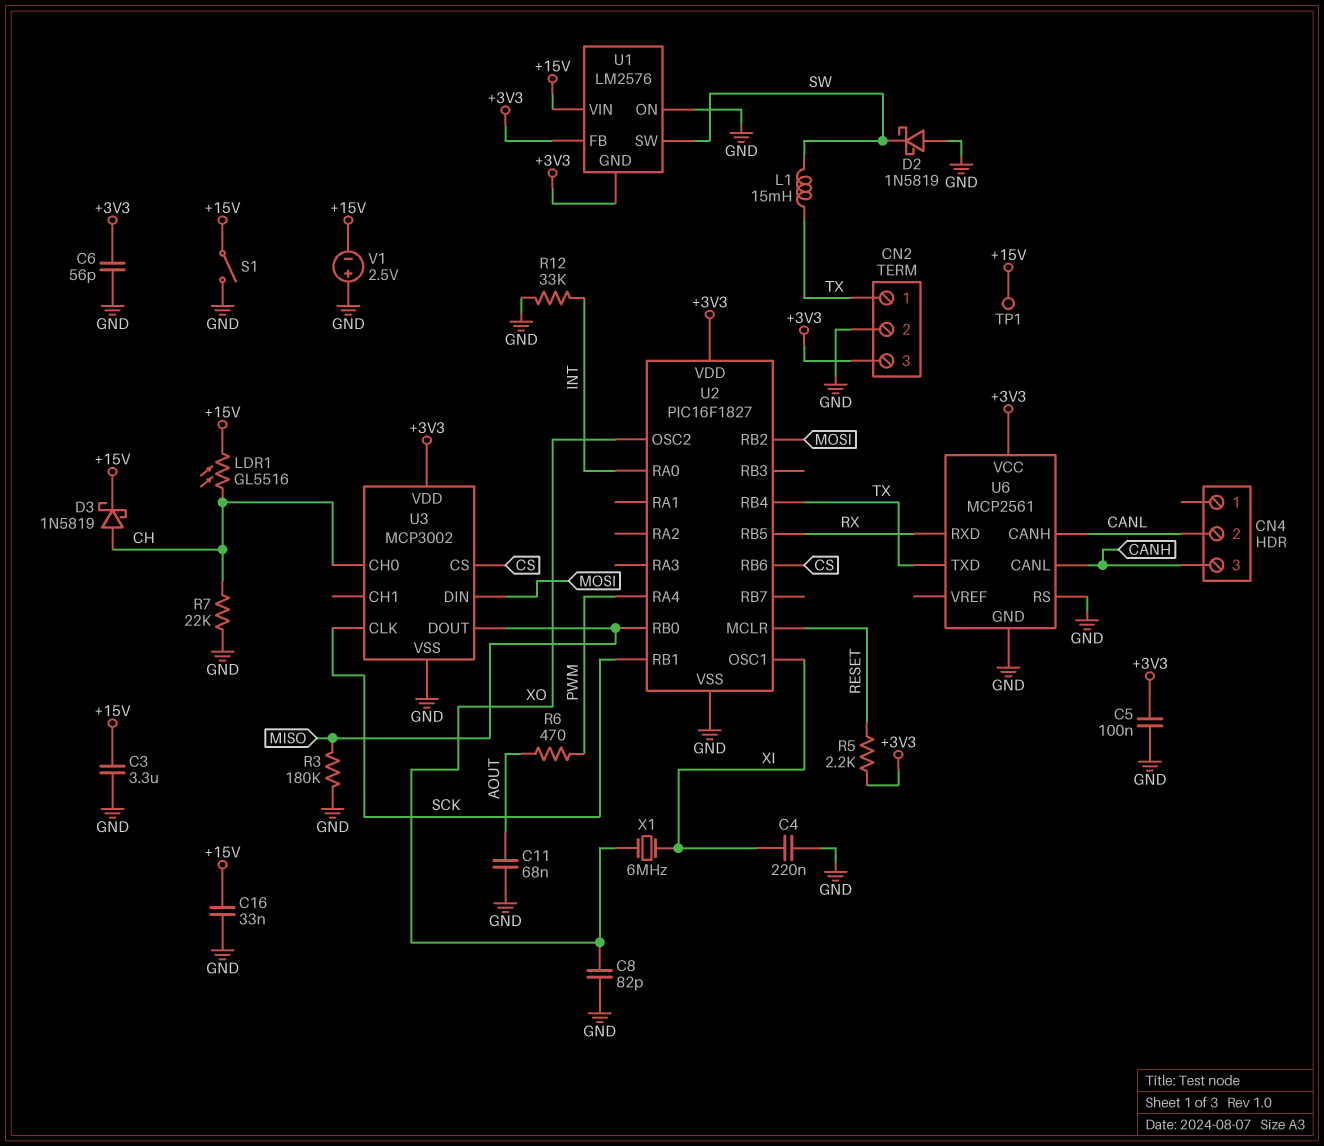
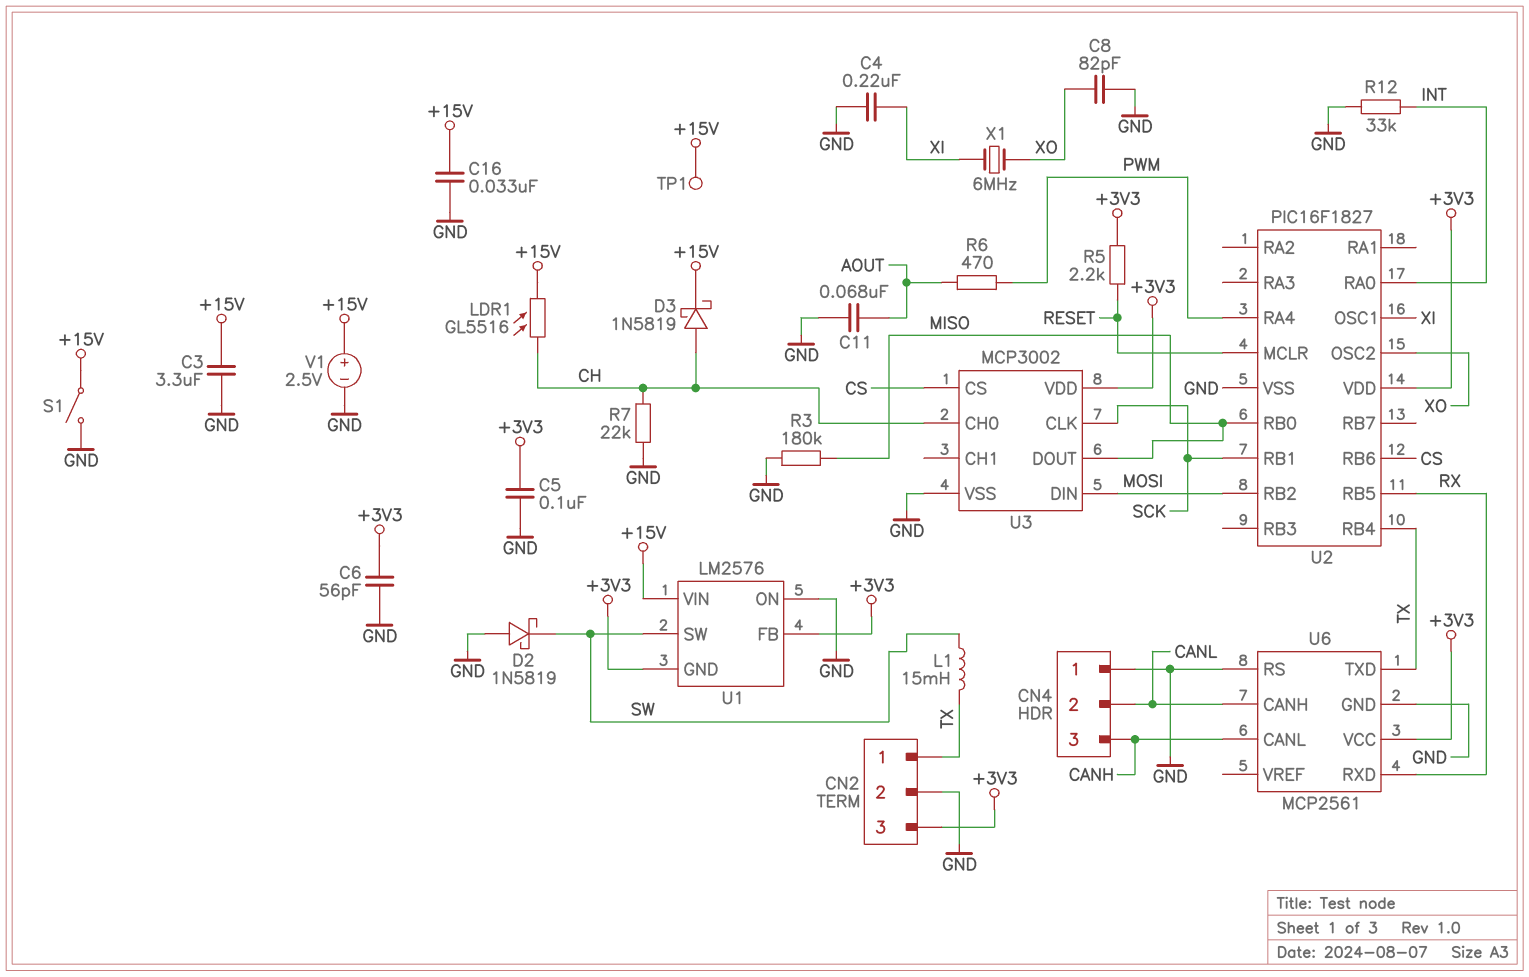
CN4 pin 1: none -> GND
V1: 2.5V (plus GND, minus +15V) -> 2.5V (plus +15V, minus GND)

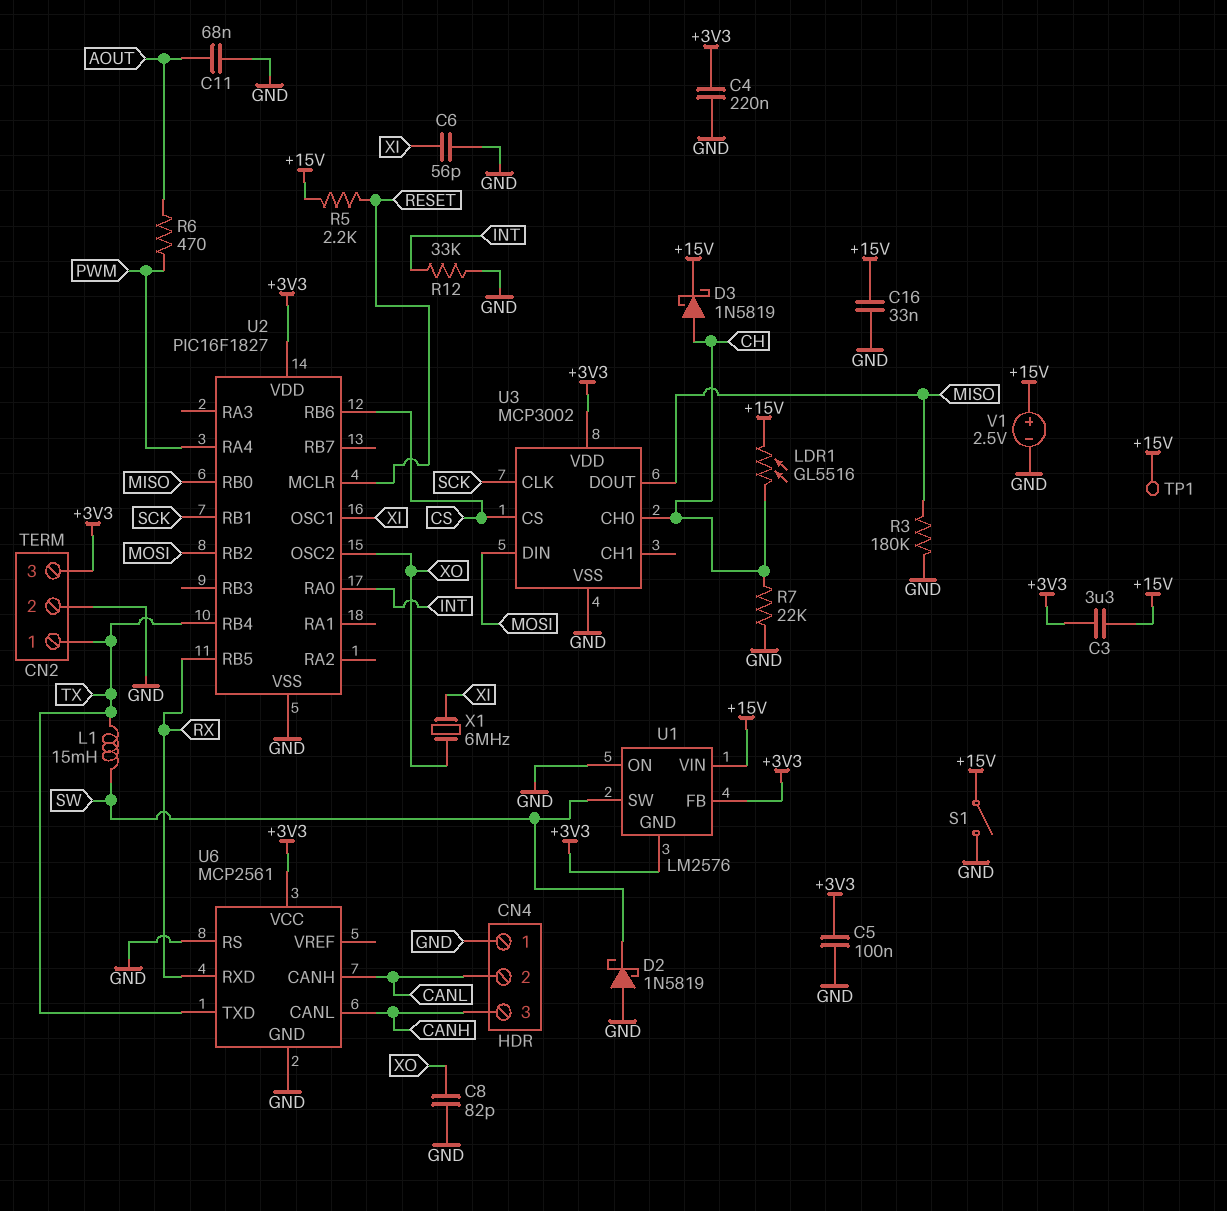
C3: 3.3uF (+15V, GND) -> 3.3uF (+3V3, +15V)
C4: 220nF (GND, XI) -> 220nF (+3V3, GND)
C6: 56pF (+3V3, GND) -> 56pF (GND, XI)
R5: 2.2k (+3V3, RESET) -> 2.2k (+15V, RESET)

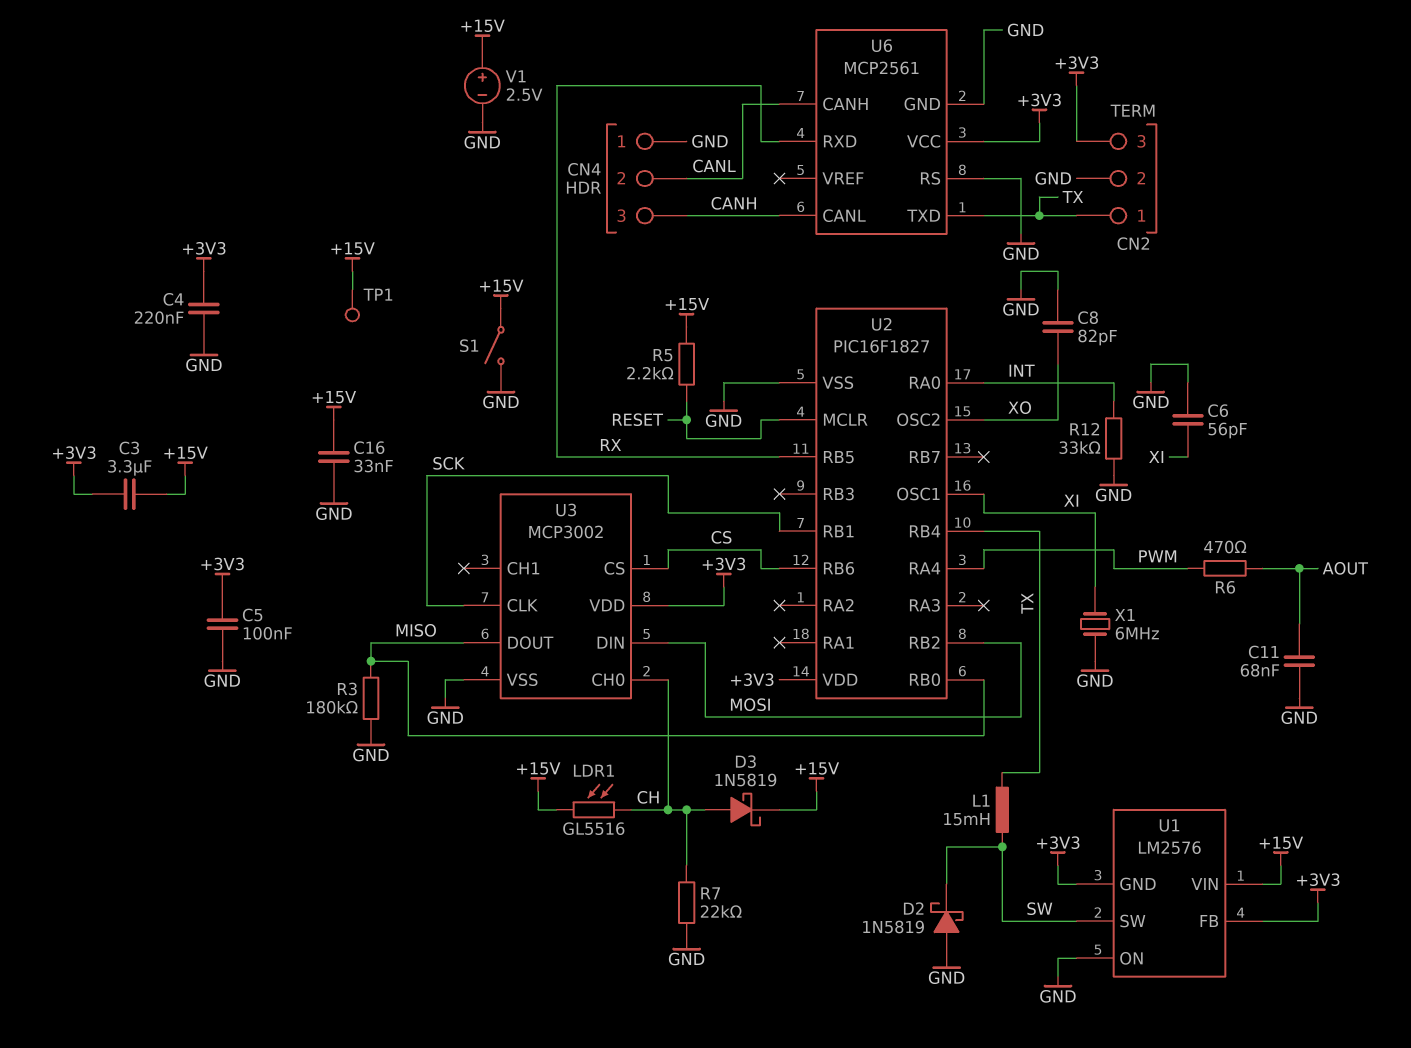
X1: 6MHz (XI, XO) -> 6MHz (GND, XI)

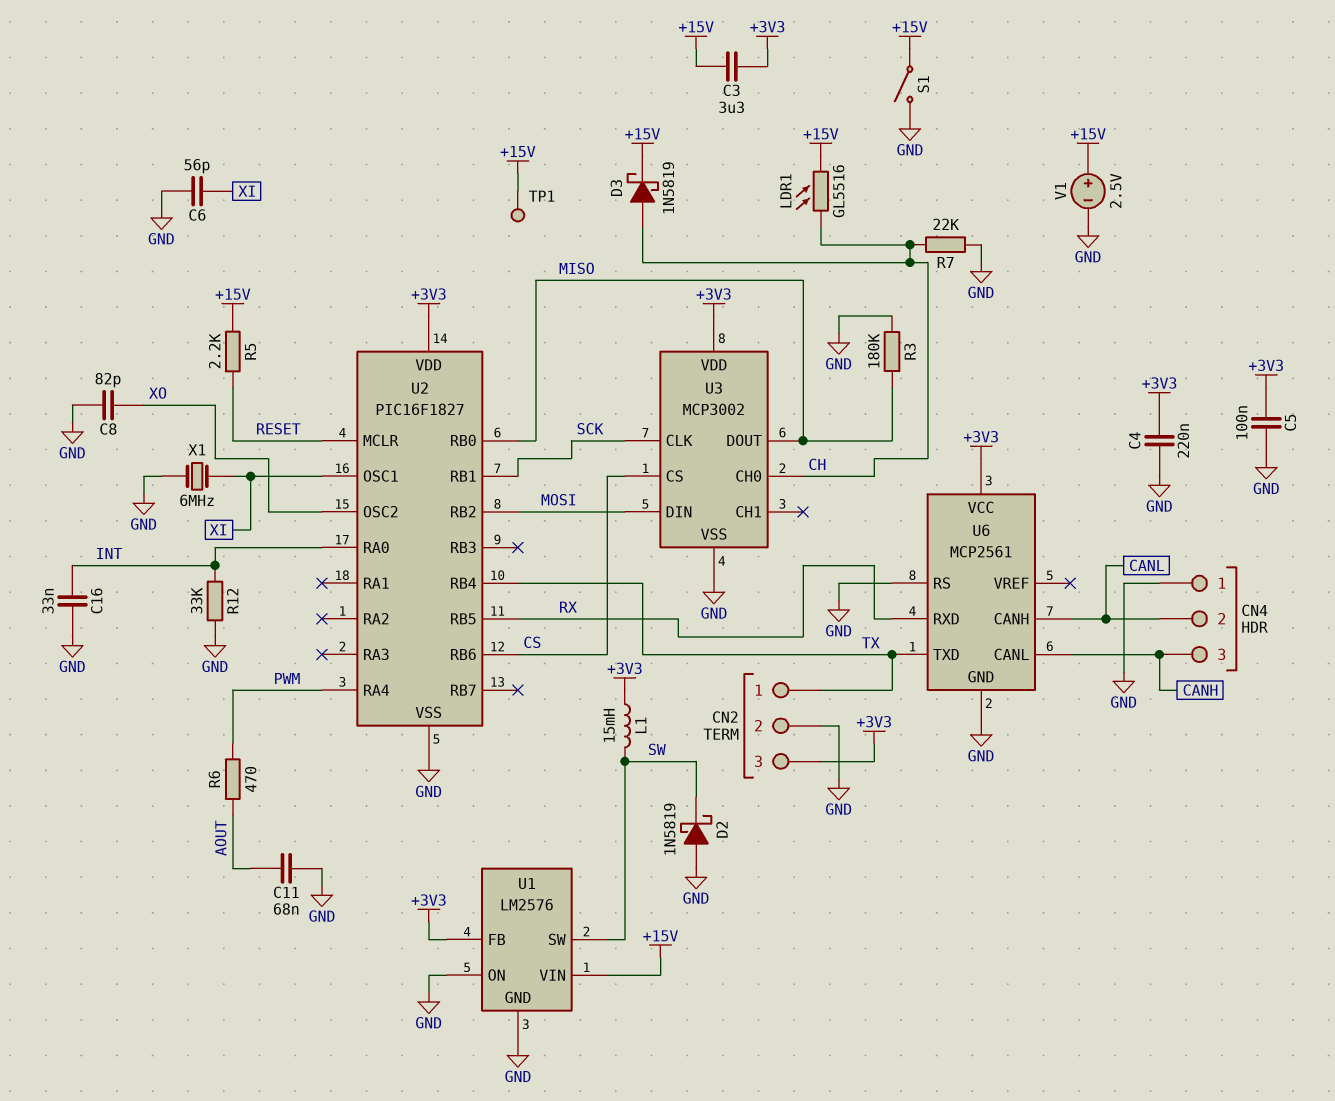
C16: 33nF (+15V, GND) -> 33nF (GND, INT)
L1: 15mH (SW, TX) -> 15mH (+3V3, SW)
U1 pin GND: +3V3 -> GND

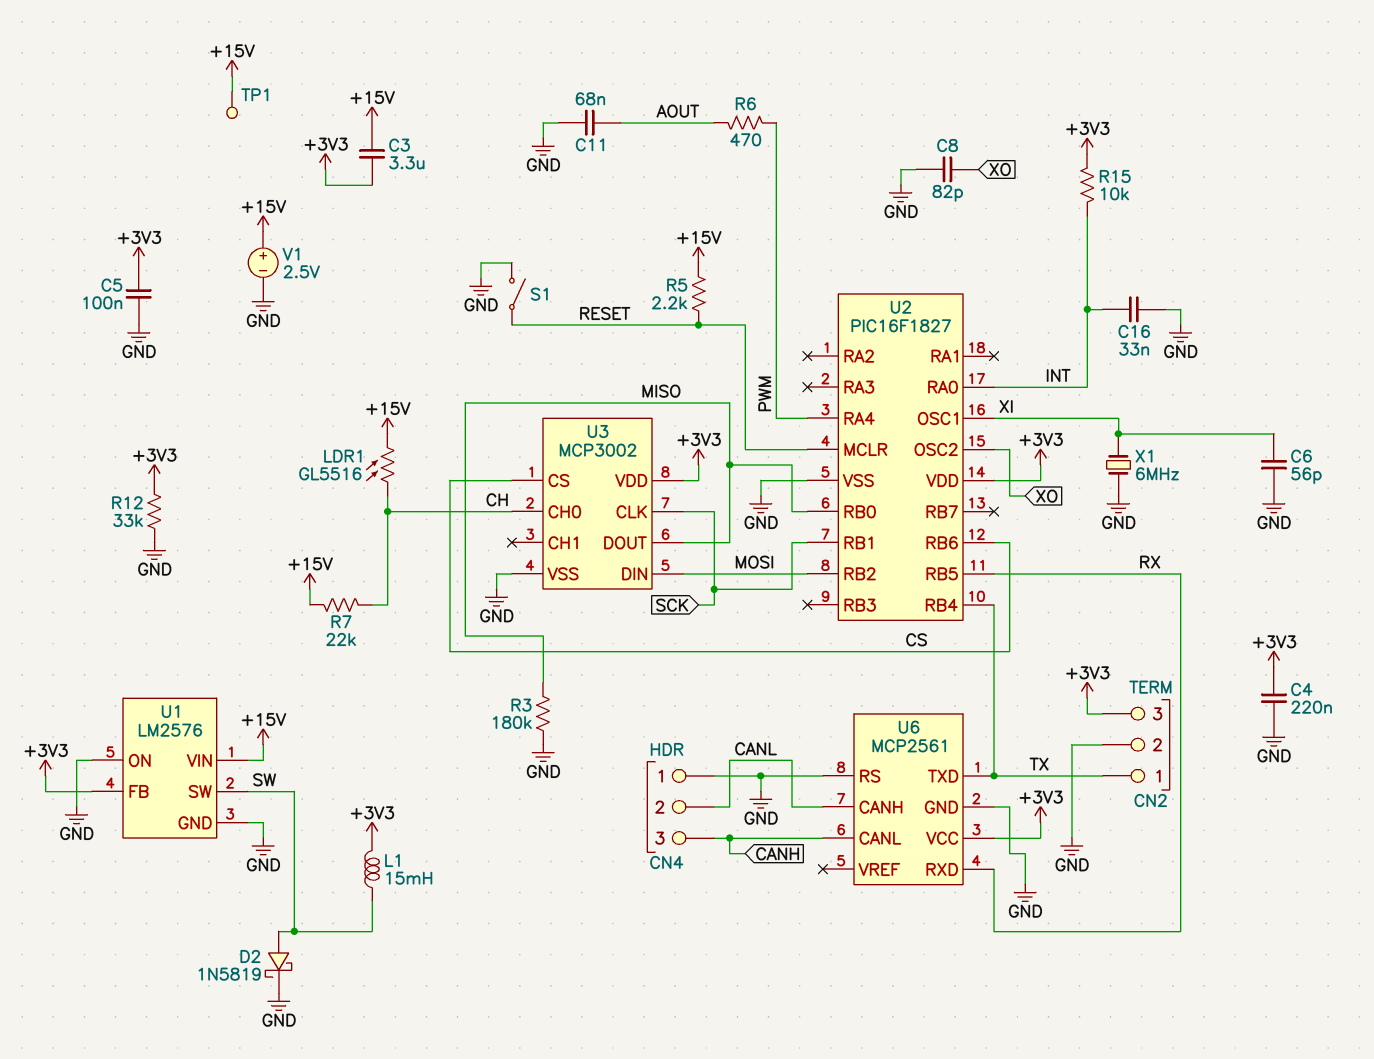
D2: schottky 1N5819 (A GND, K SW) -> schottky 1N5819 (A SW, K GND)
D3: schottky 1N5819 (A CH, K +15V) -> none
R7: 22k (CH, GND) -> 22k (+15V, CH)
R12: 33k (GND, INT) -> 33k (+3V3, GND)
R15: none -> 10k (+3V3, INT)
S1: switch (+15V, GND) -> switch (GND, RESET)

